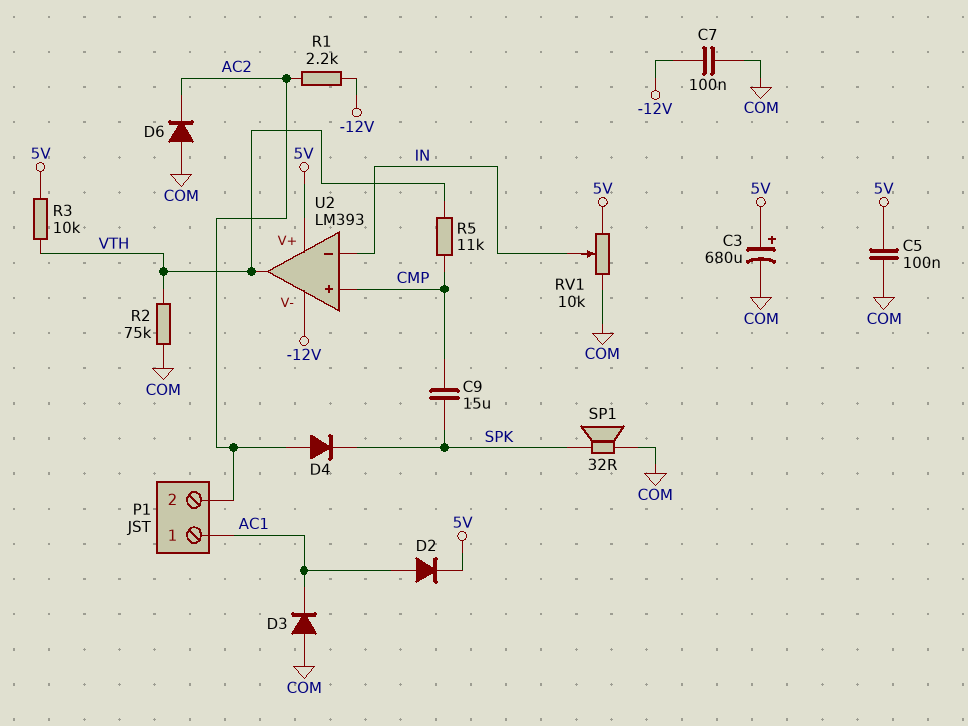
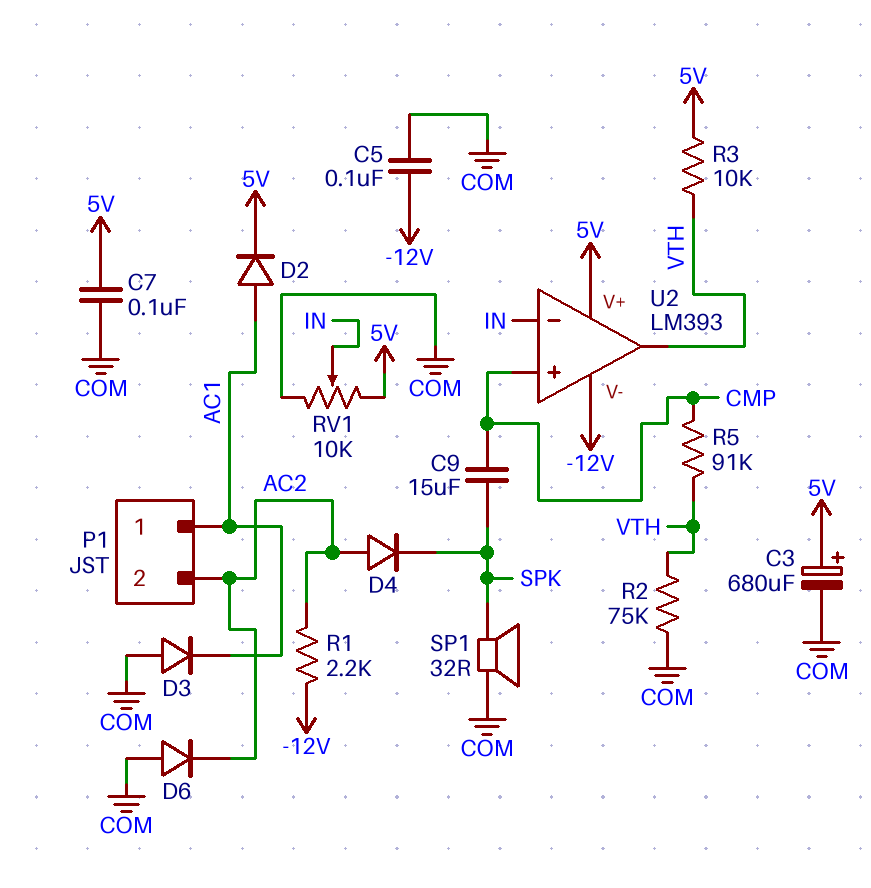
C5: 100nF (5V, COM) -> 100nF (-12V, COM)
C7: 100nF (-12V, COM) -> 100nF (5V, COM)
R5: 11k (CMP, VTH) -> 91k (CMP, VTH)

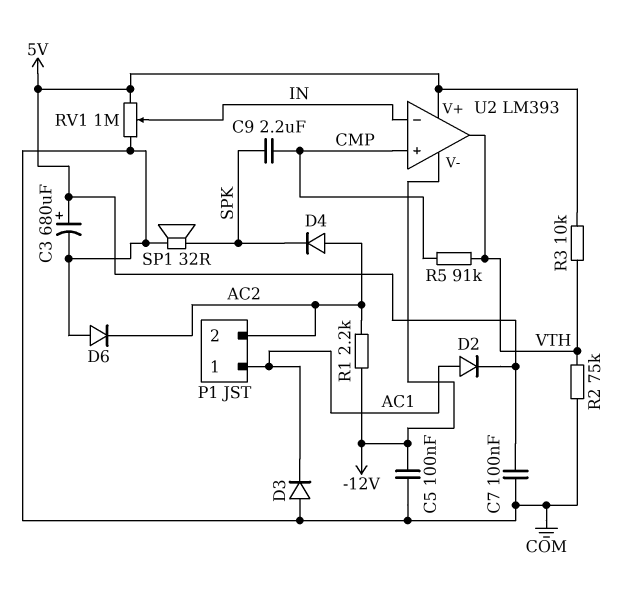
C9: 15uF (CMP, SPK) -> 2.2uF (CMP, SPK)
RV1: 10k (5V, COM, wiper IN) -> 1M (5V, COM, wiper IN)

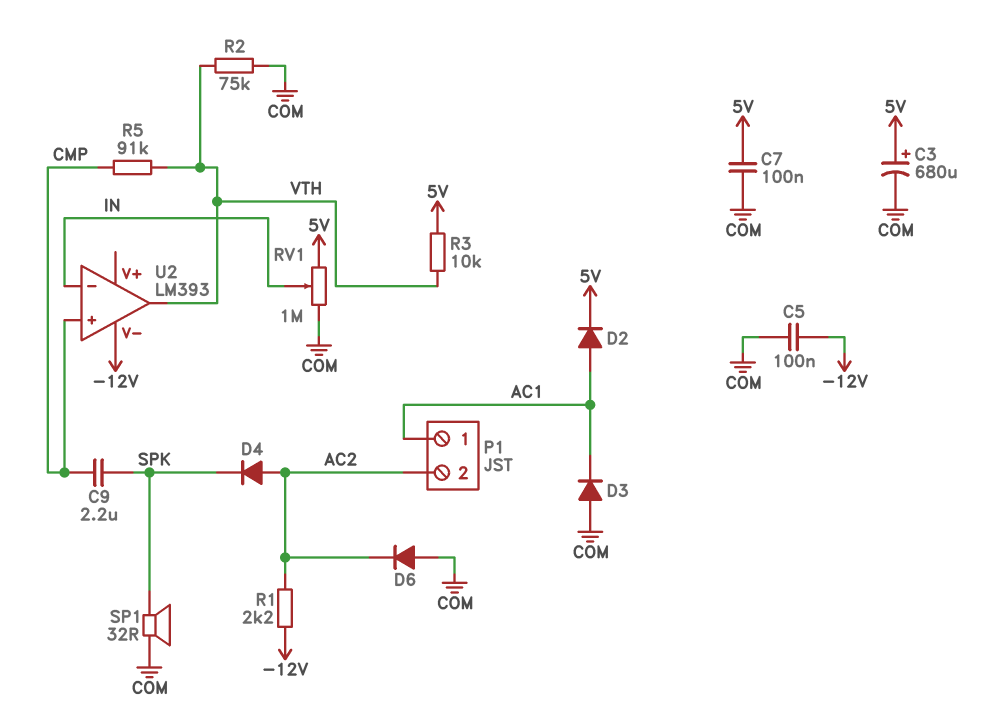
U2 pin V+: 5V -> none

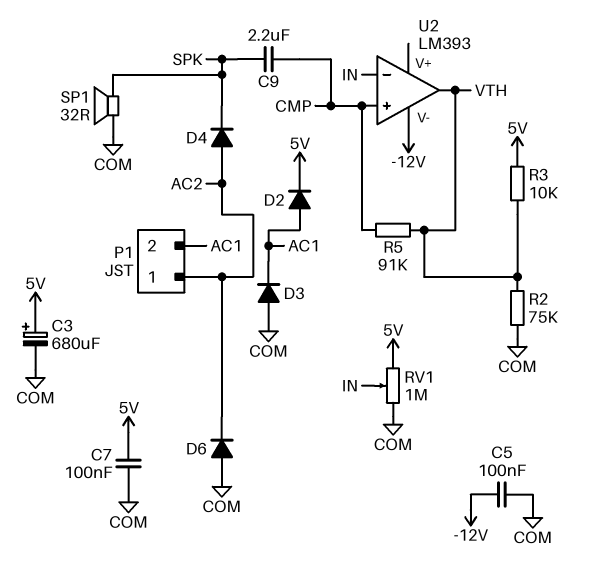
P1 pin 1: AC1 -> AC2
P1 pin 2: AC2 -> AC1
R1: 2.2k (-12V, AC2) -> none

